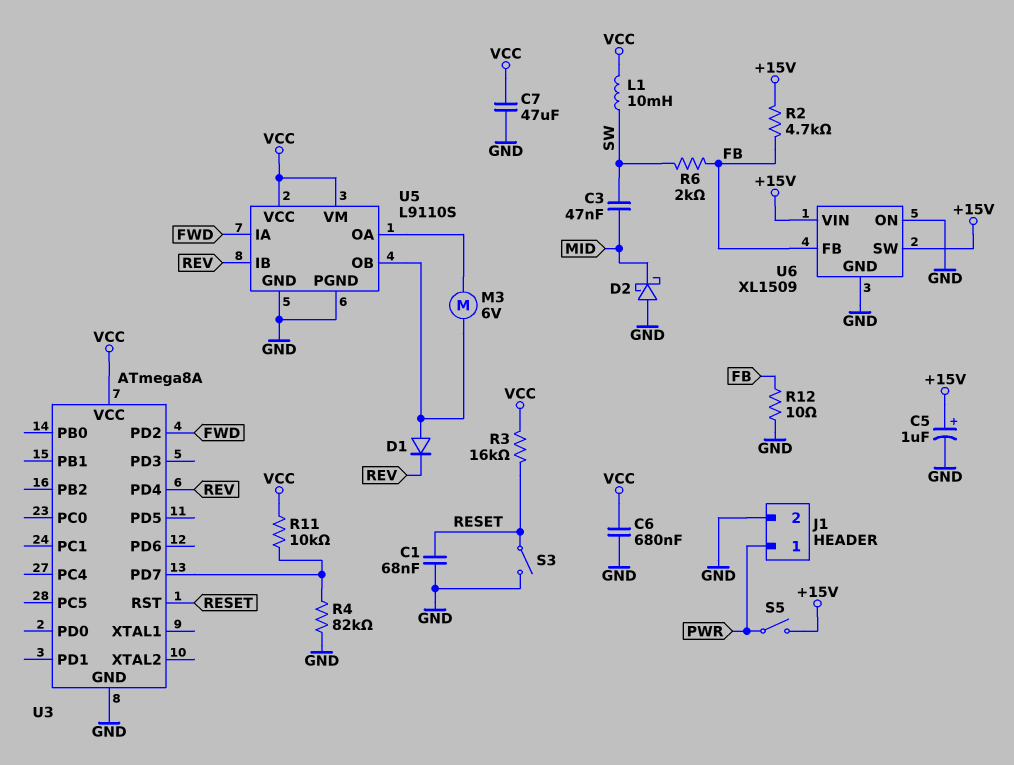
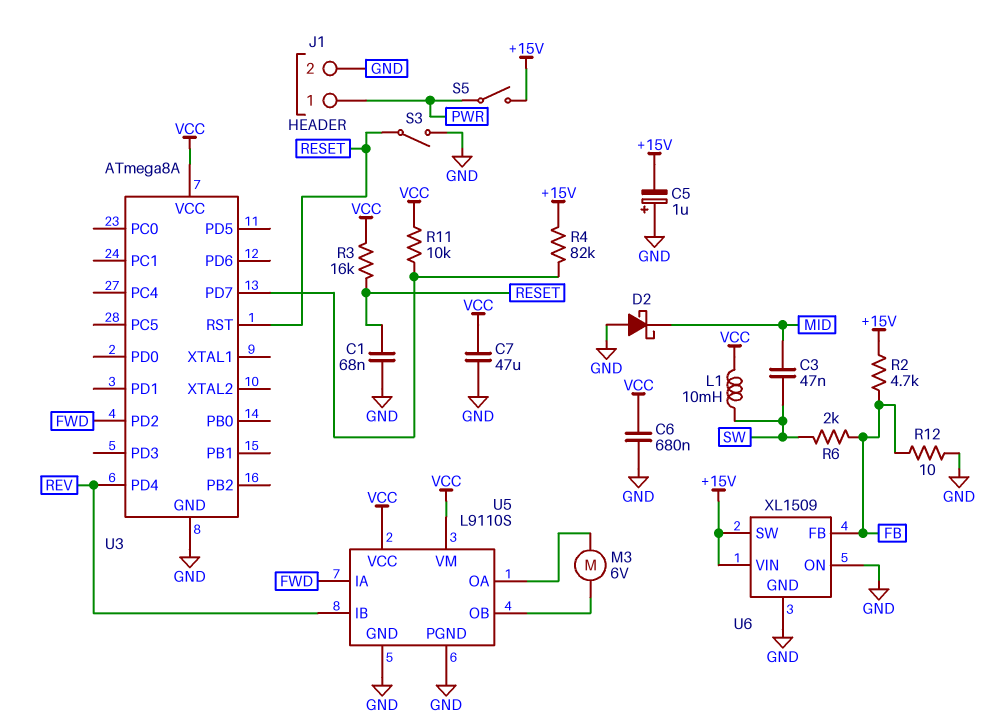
C5: 1uF (plus +15V, minus GND) -> 1uF (plus GND, minus +15V)
D1: diode (A U5/OB, K REV) -> none
R4: 82k (GND, U3/PD7) -> 82k (+15V, U3/PD7)

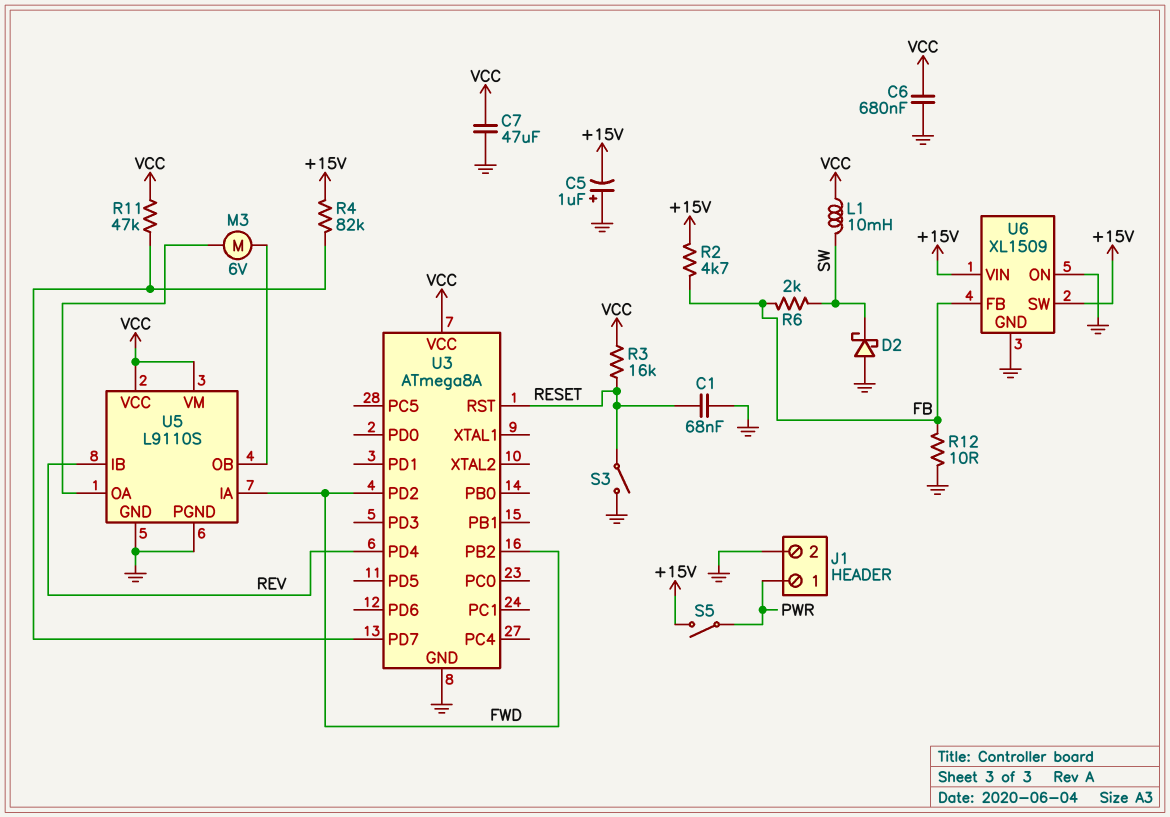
C3: 47nF (MID, SW) -> none
D2: schottky (A GND, K MID) -> schottky (A GND, K SW)
R11: 10k (U3/PD7, VCC) -> 47k (U3/PD7, VCC)
U3 pin PB2: none -> FWD

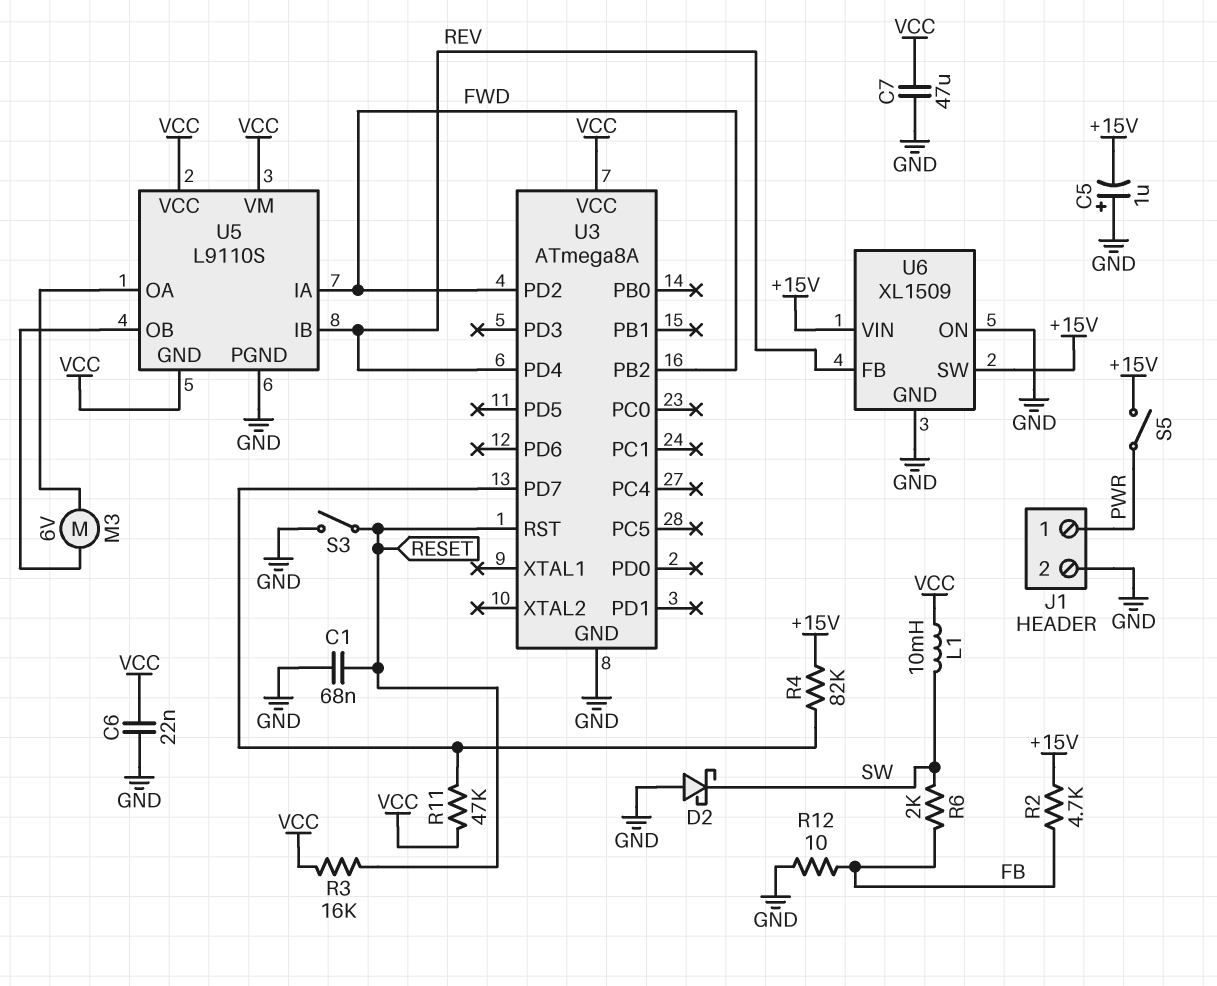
C6: 680nF (GND, VCC) -> 22nF (GND, VCC)
U5 pin GND: GND -> VCC
U6 pin FB: FB -> REV

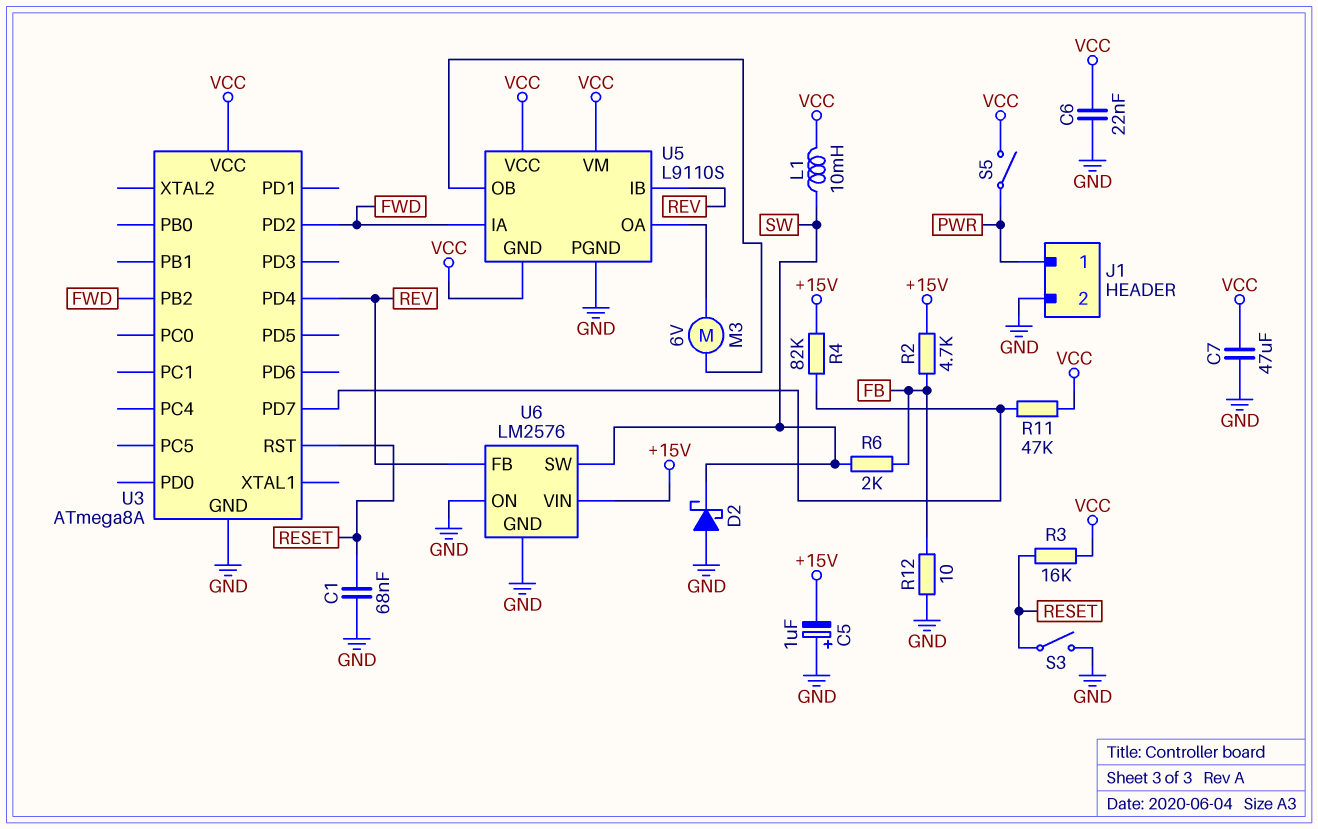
S5: switch (+15V, PWR) -> switch (PWR, VCC)
U6: XL1509 -> LM2576
U6 pin SW: +15V -> SW

